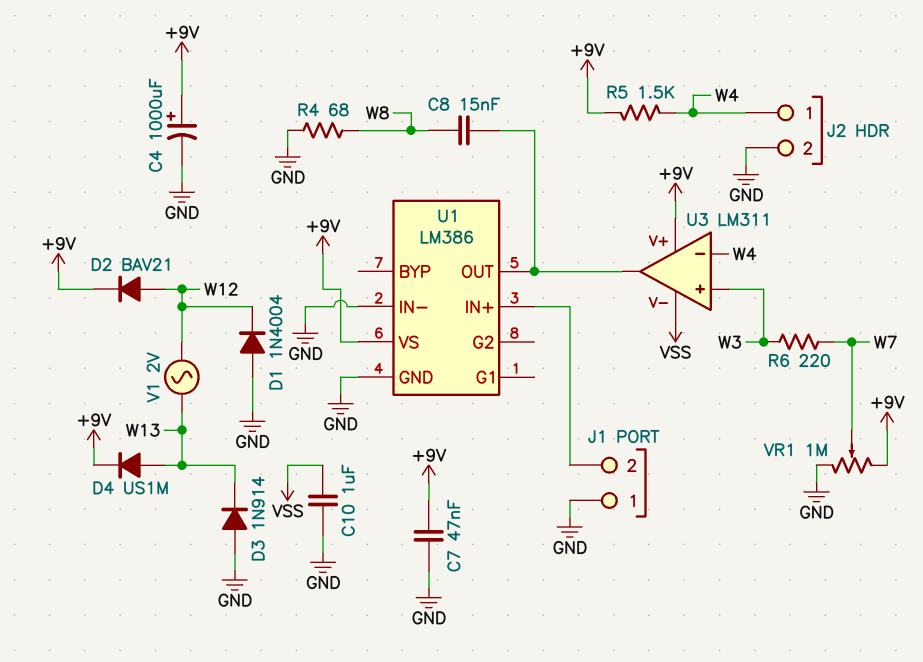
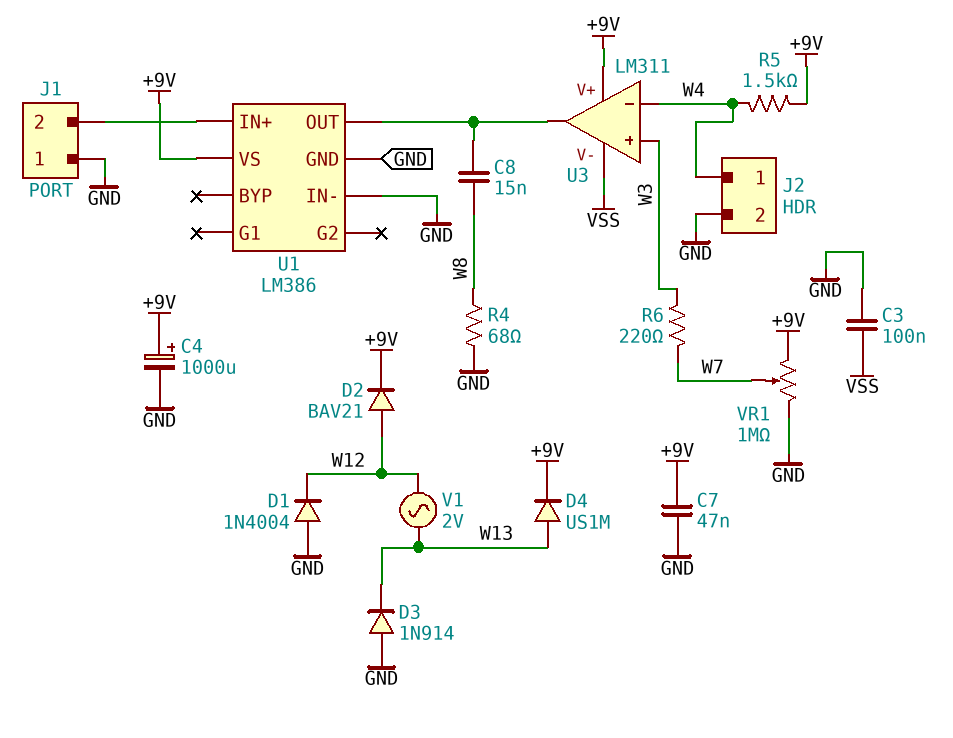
C3: none -> 100nF (GND, VSS)
C10: 1uF (GND, VSS) -> none

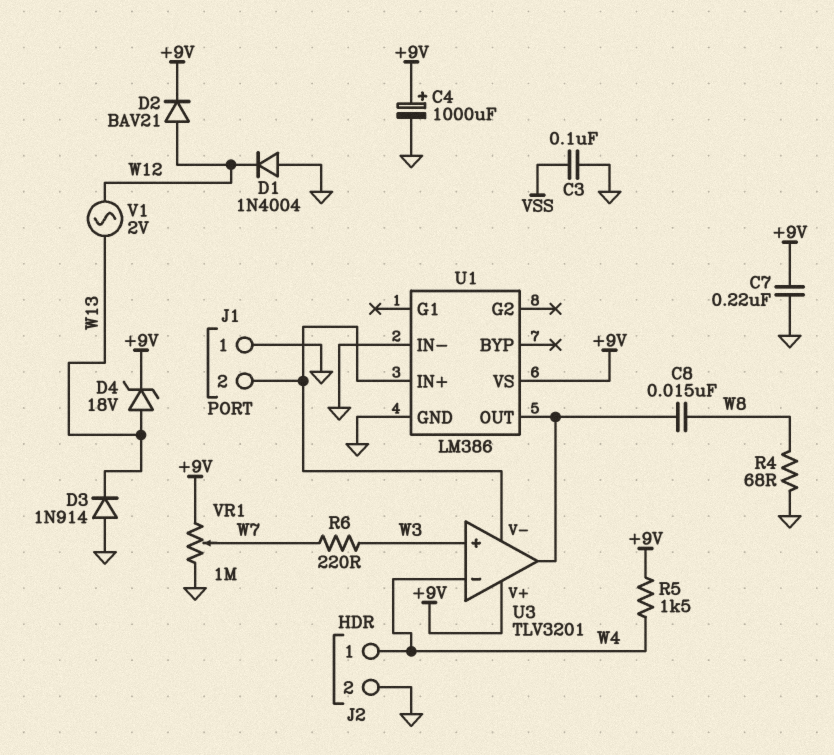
C7: 47nF (+9V, GND) -> 220nF (+9V, GND)
D4: diode US1M (A W13, K +9V) -> zener 18V (A W13, K +9V)
U3: LM311 -> TLV3201
U3 pin V-: VSS -> J1/2

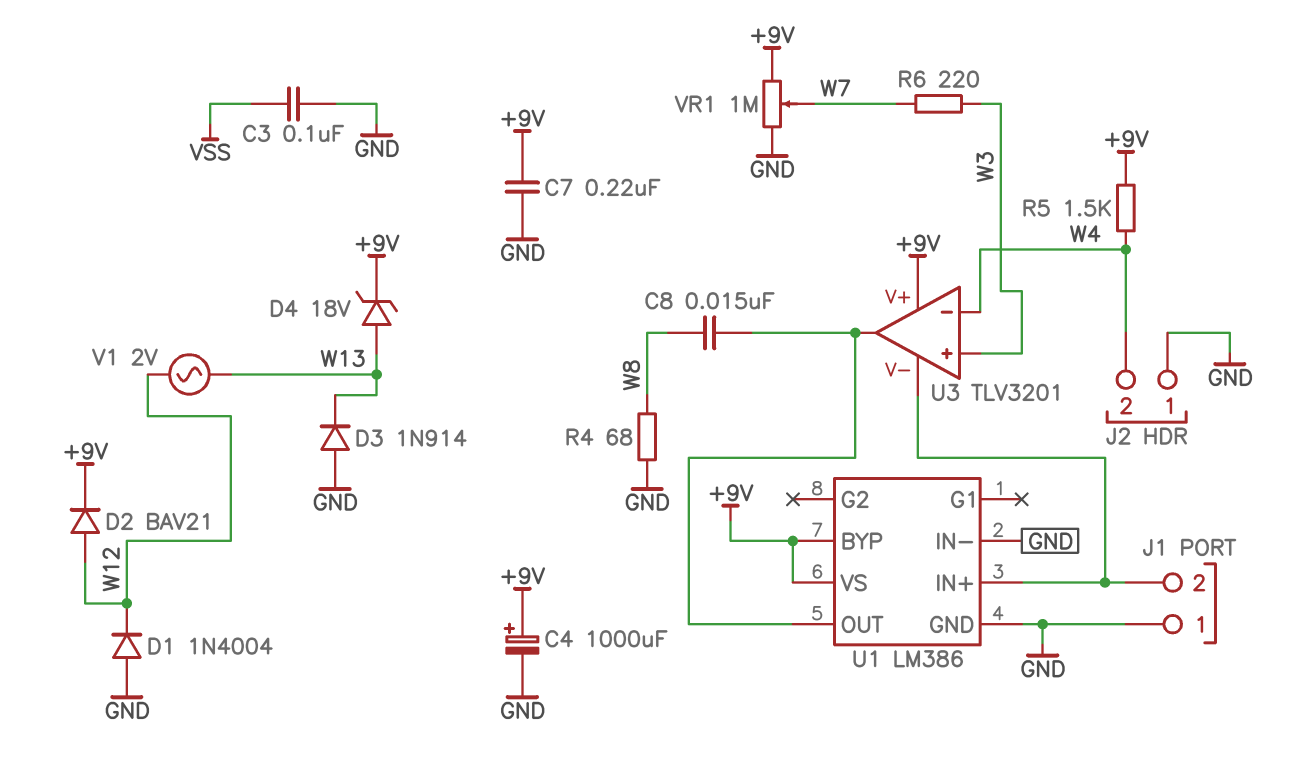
J2 pin 1: W4 -> GND
J2 pin 2: GND -> W4
U1 pin BYP: none -> +9V

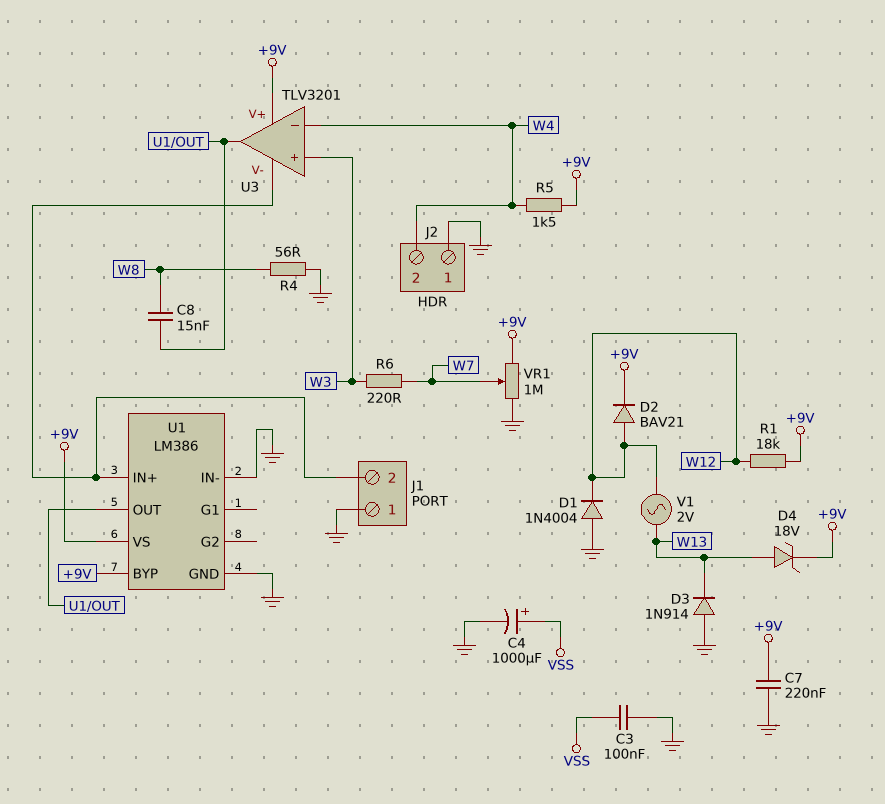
C4: 1000uF (plus +9V, minus GND) -> 1000uF (plus VSS, minus GND)
R1: none -> 18k (+9V, W12)
R4: 68 (GND, W8) -> 56 (GND, W8)

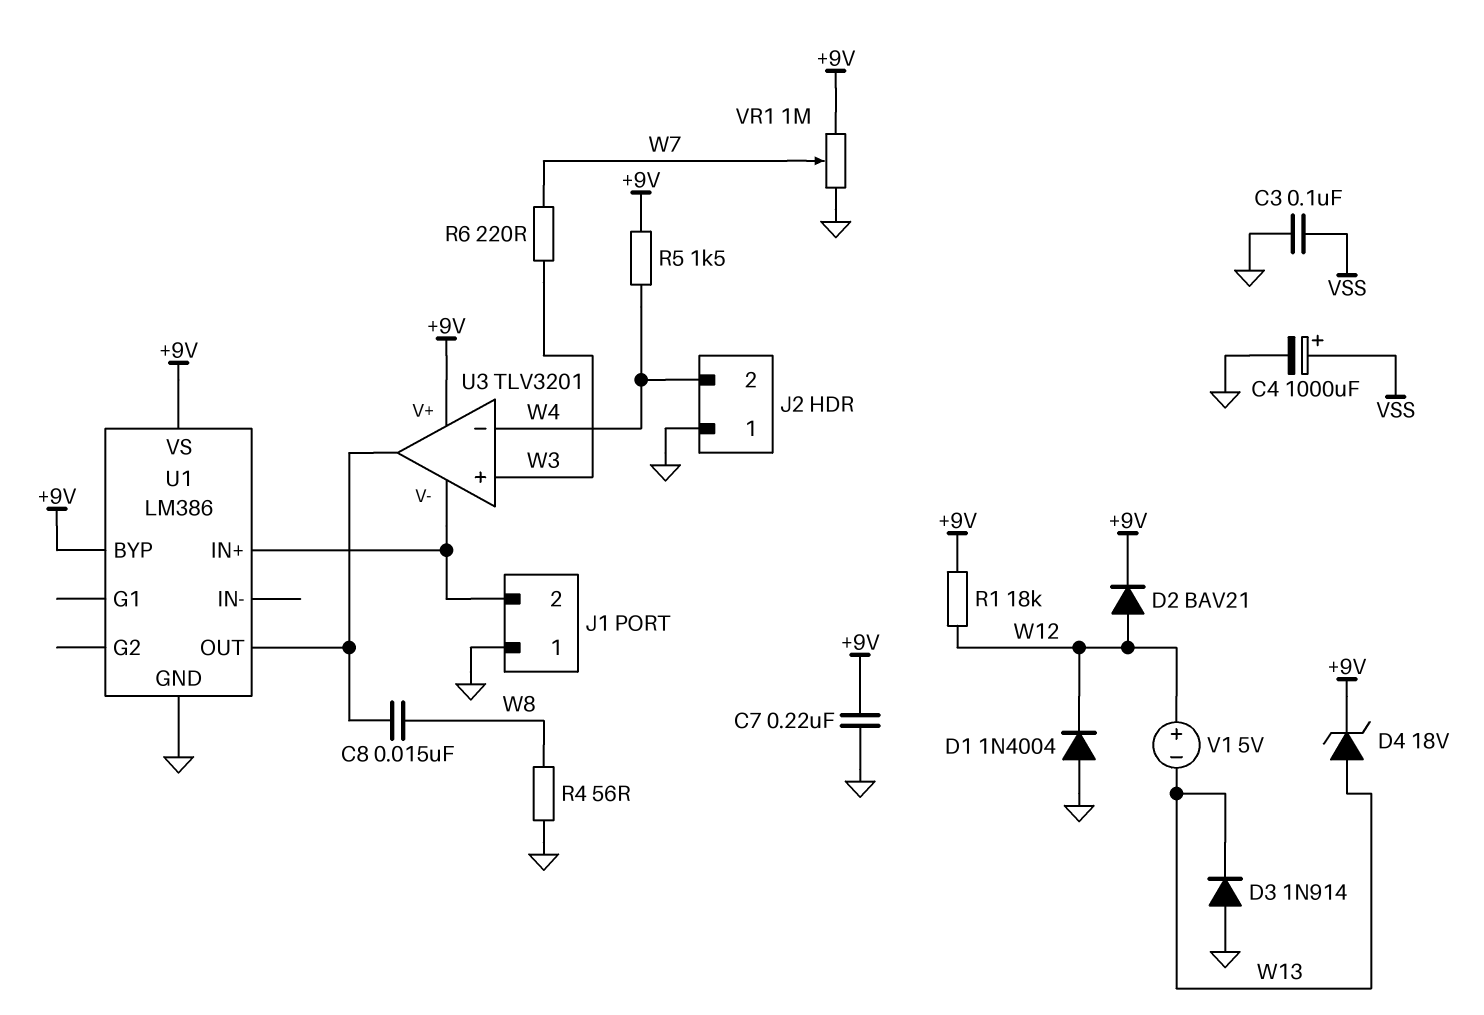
U1 pin IN-: GND -> none
V1: AC 2V (W12, W13) -> 5V (plus W12, minus W13)

